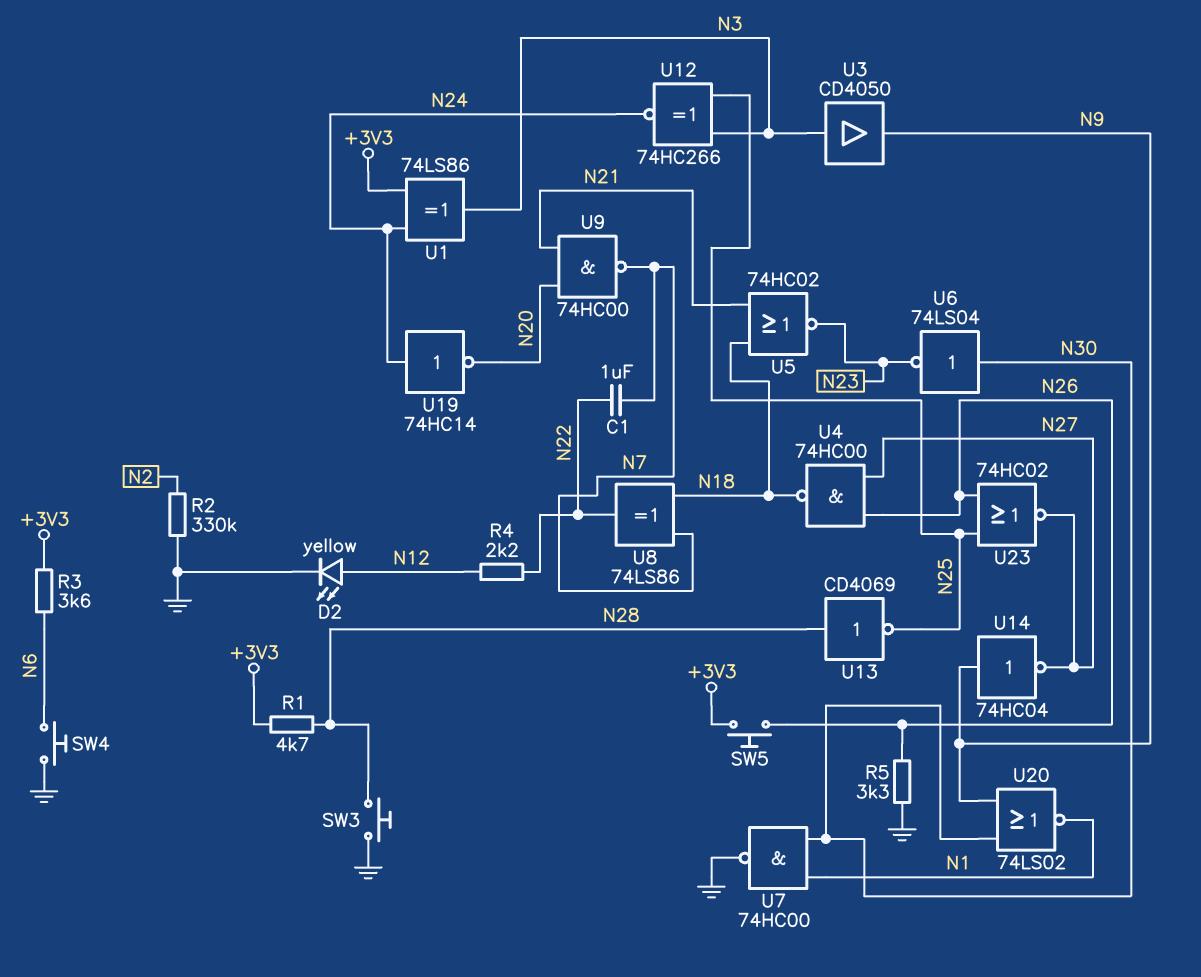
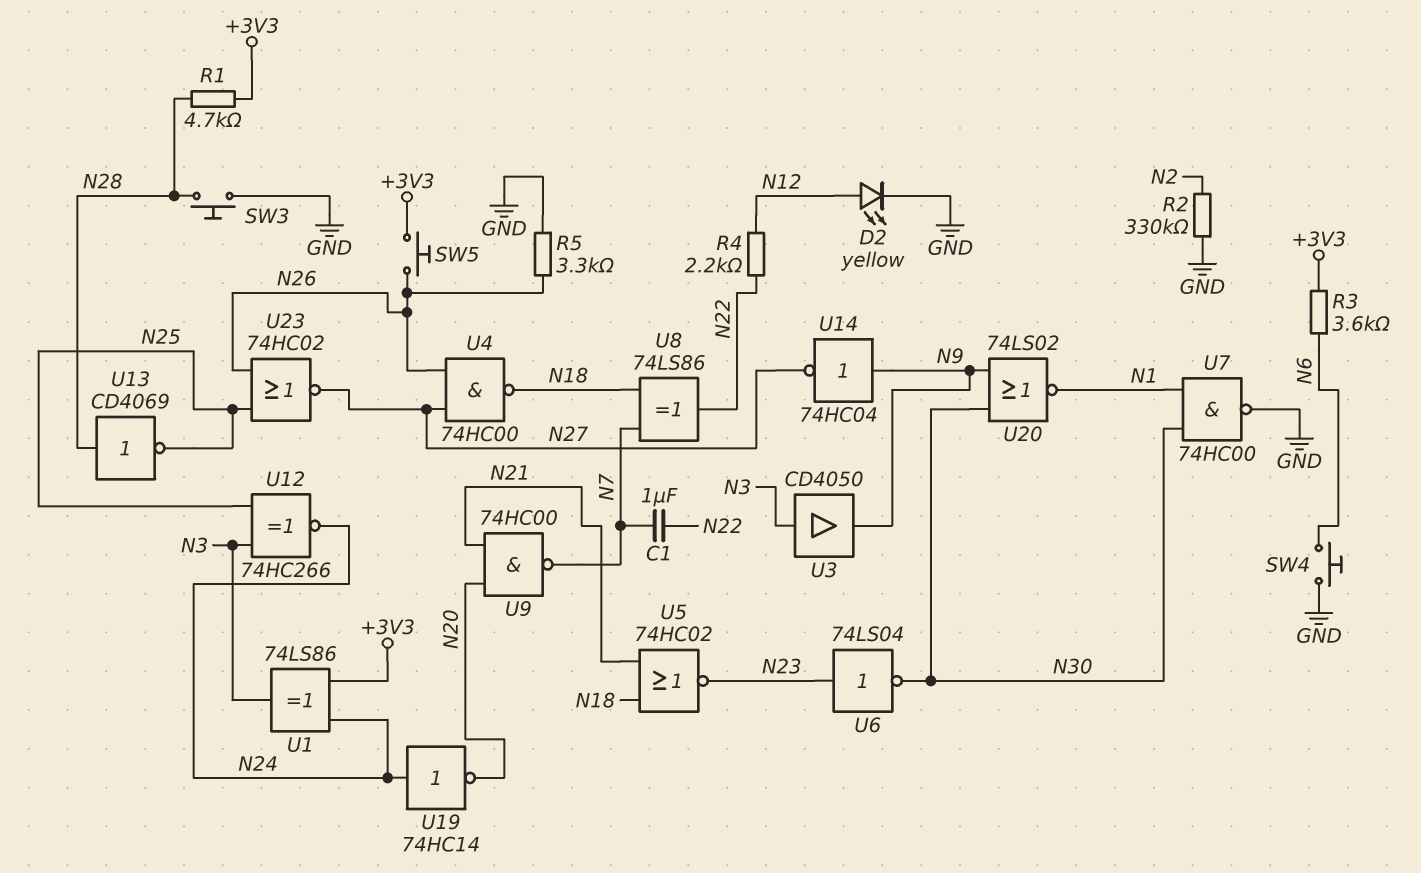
U6: NOT 74LS04 (in N30, out N23) -> NOT 74LS04 (in N23, out N30)

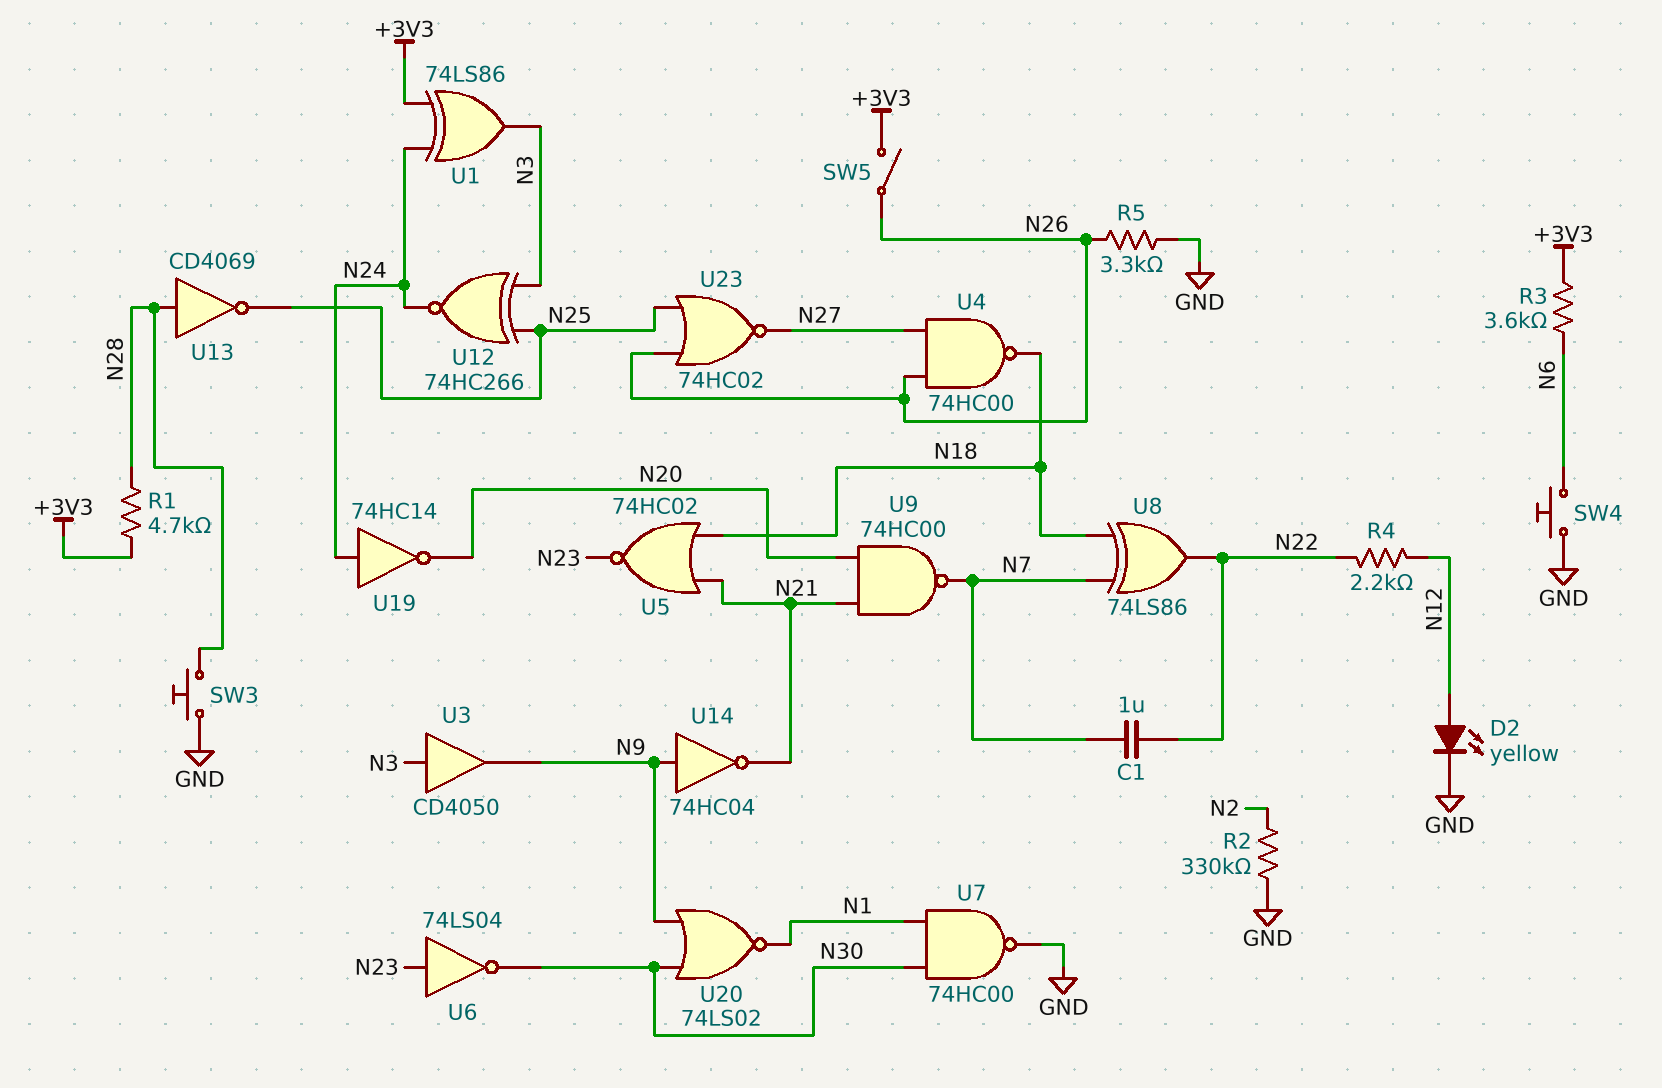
SW5: button (+3V3, N26) -> switch (+3V3, N26)
U14: NOT 74HC04 (in N9, out N27) -> NOT 74HC04 (in N9, out N21)

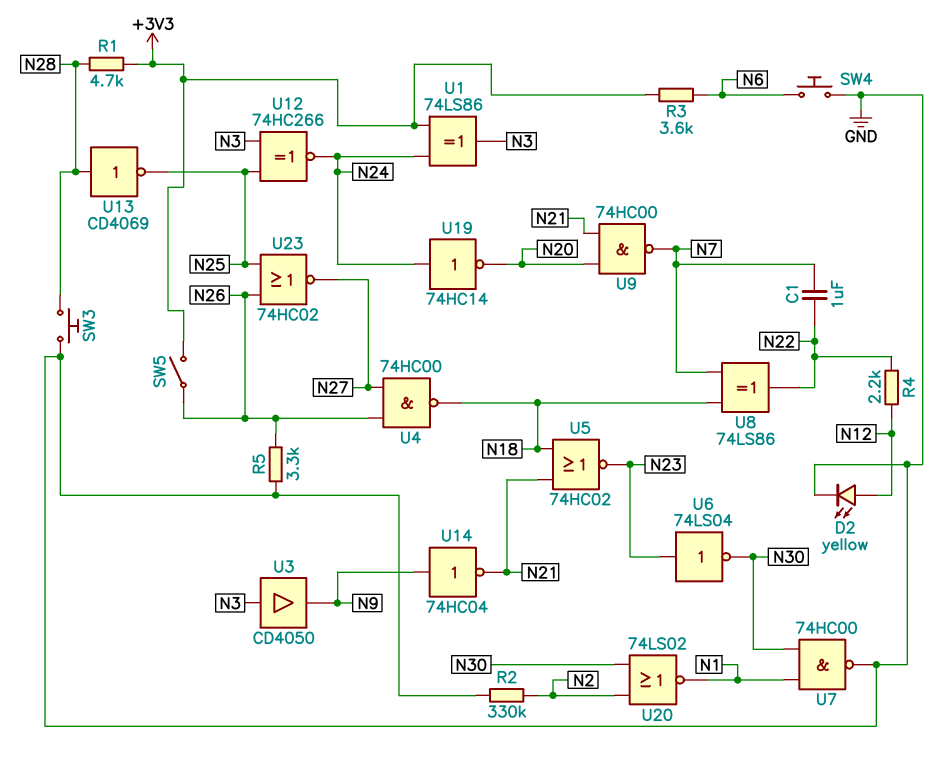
U20: NOR 74LS02 (in N9, in N30, out N1) -> NOR 74LS02 (in N2, in N30, out N1)

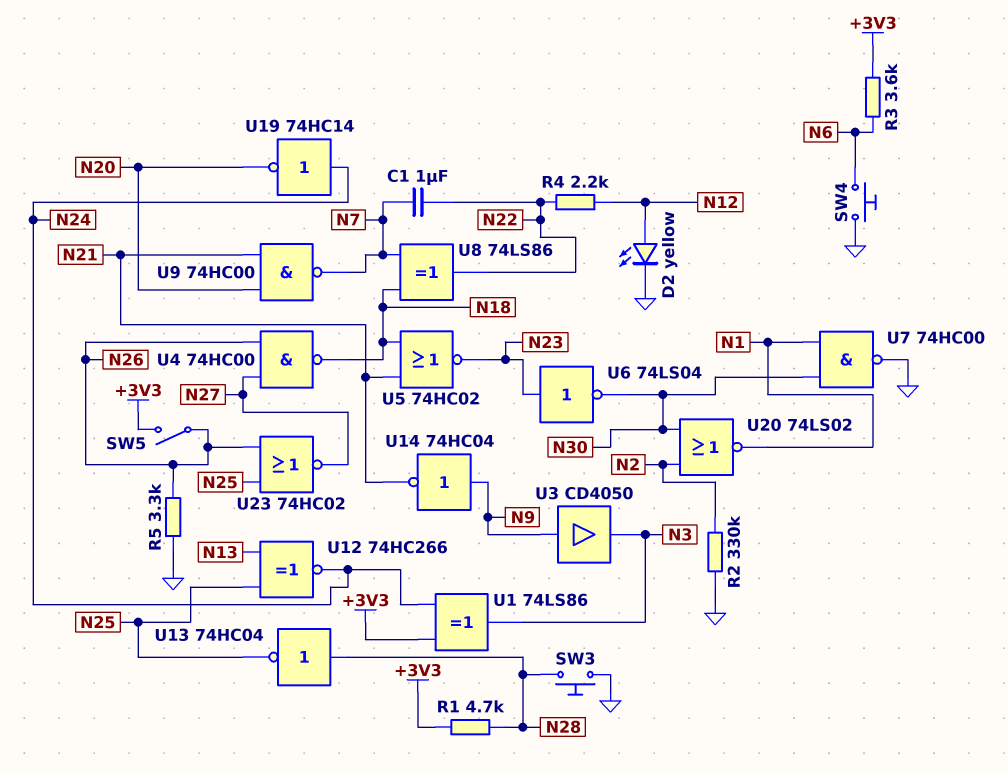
U3: buffer CD4050 (in N3, out N9) -> buffer CD4050 (in N9, out N3)
U12: XNOR 74HC266 (in N3, in N25, out N24) -> XNOR 74HC266 (in N13, in N25, out N24)
U13: NOT CD4069 (in N28, out N25) -> NOT 74HC04 (in N28, out N25)

